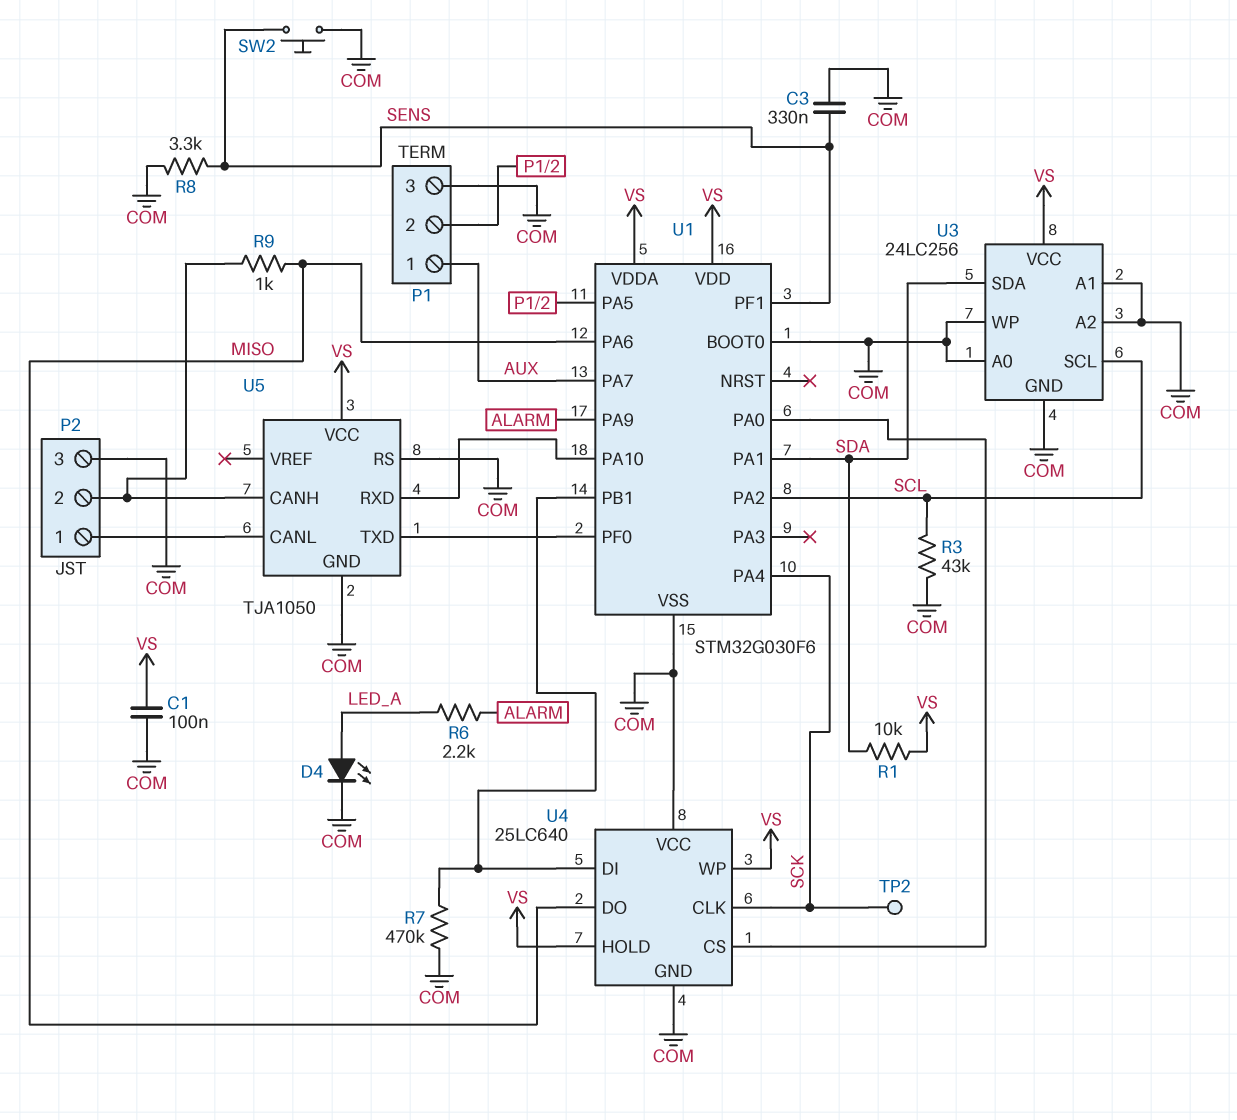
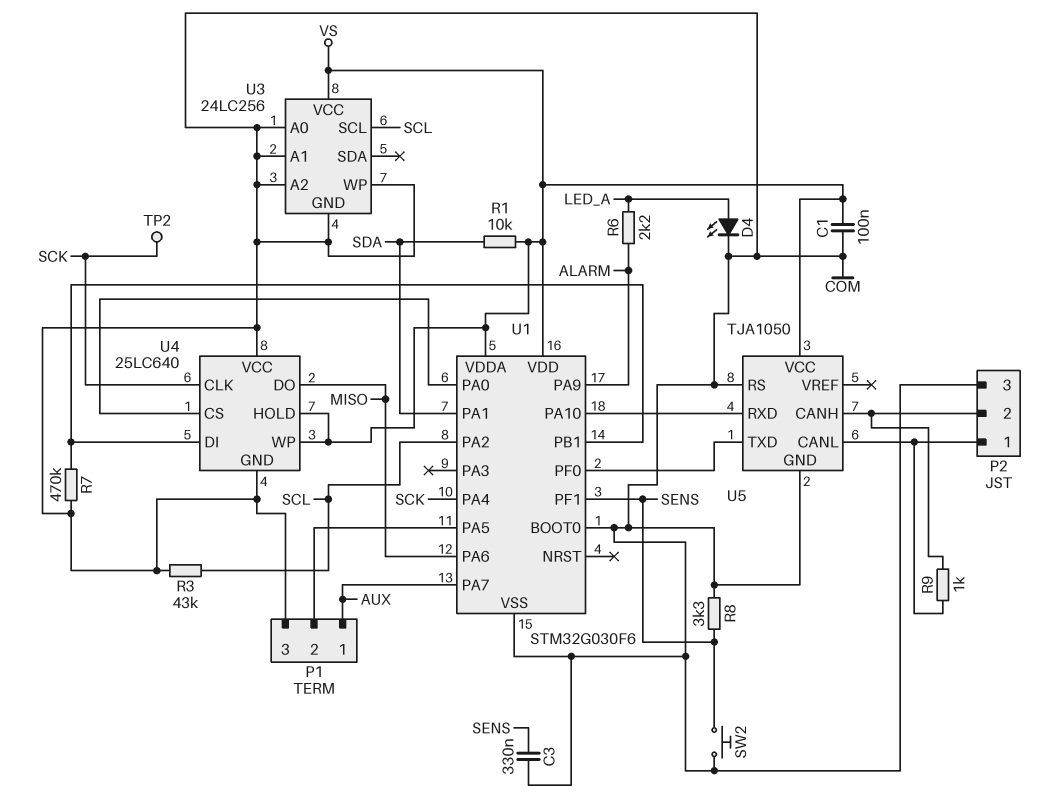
R9: 1k (MISO, P2/2) -> 1k (P2/1, P2/2)
U3 pin SDA: SDA -> none

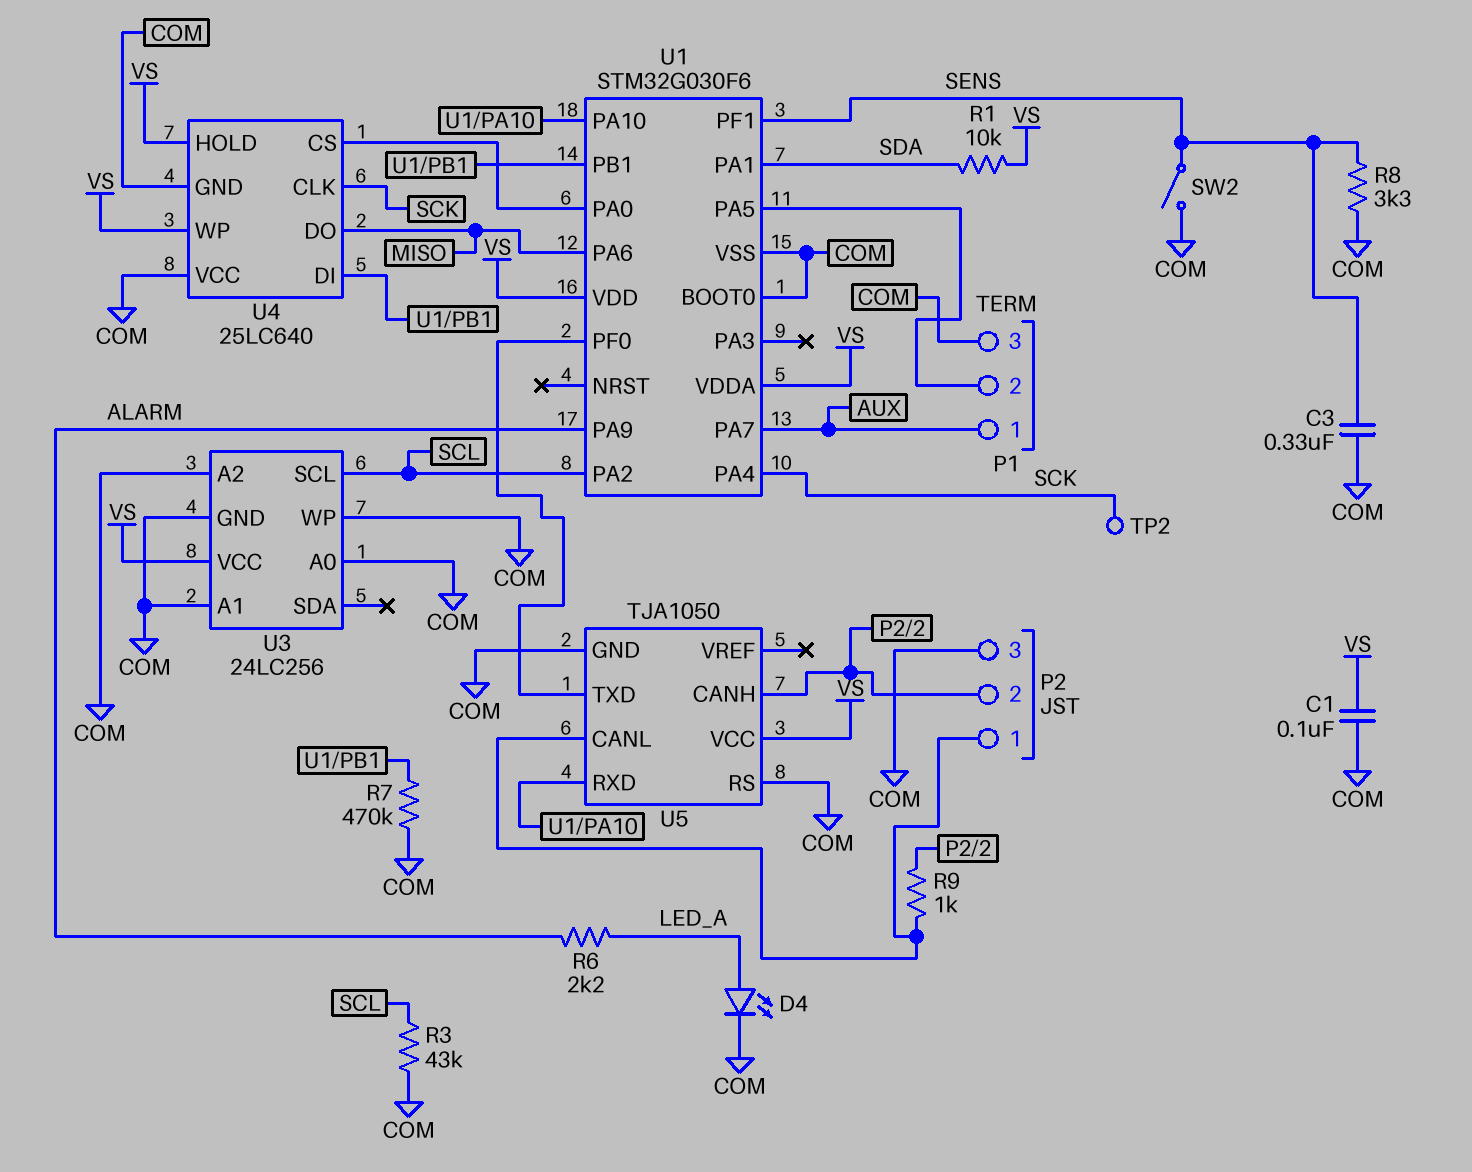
SW2: button (COM, SENS) -> switch (COM, SENS)

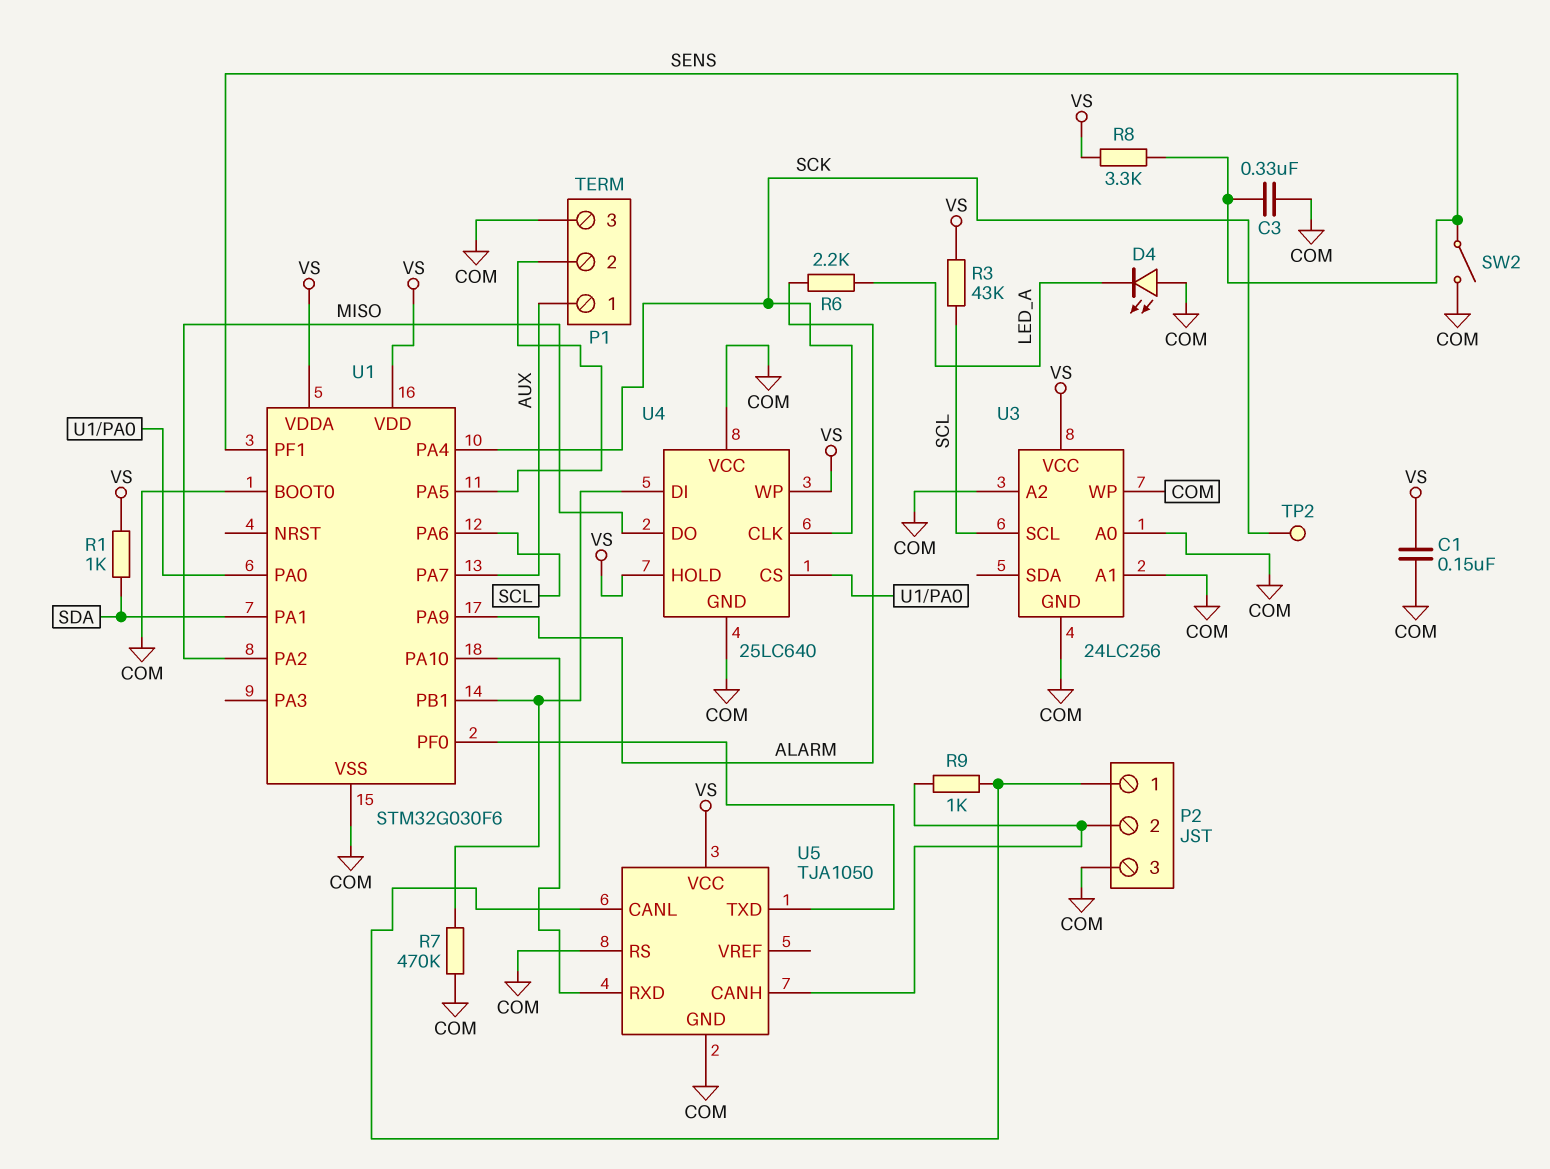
C1: 100nF (COM, VS) -> 150nF (COM, VS)
D4: LED (A LED_A, K COM) -> LED (A COM, K LED_A)
R1: 10k (SDA, VS) -> 1k (SDA, VS)
R3: 43k (COM, SCL) -> 43k (SCL, VS)
R8: 3.3k (COM, SENS) -> 3.3k (SENS, VS)
U1 pin PA2: SCL -> MISO
U1 pin PA6: MISO -> SCL

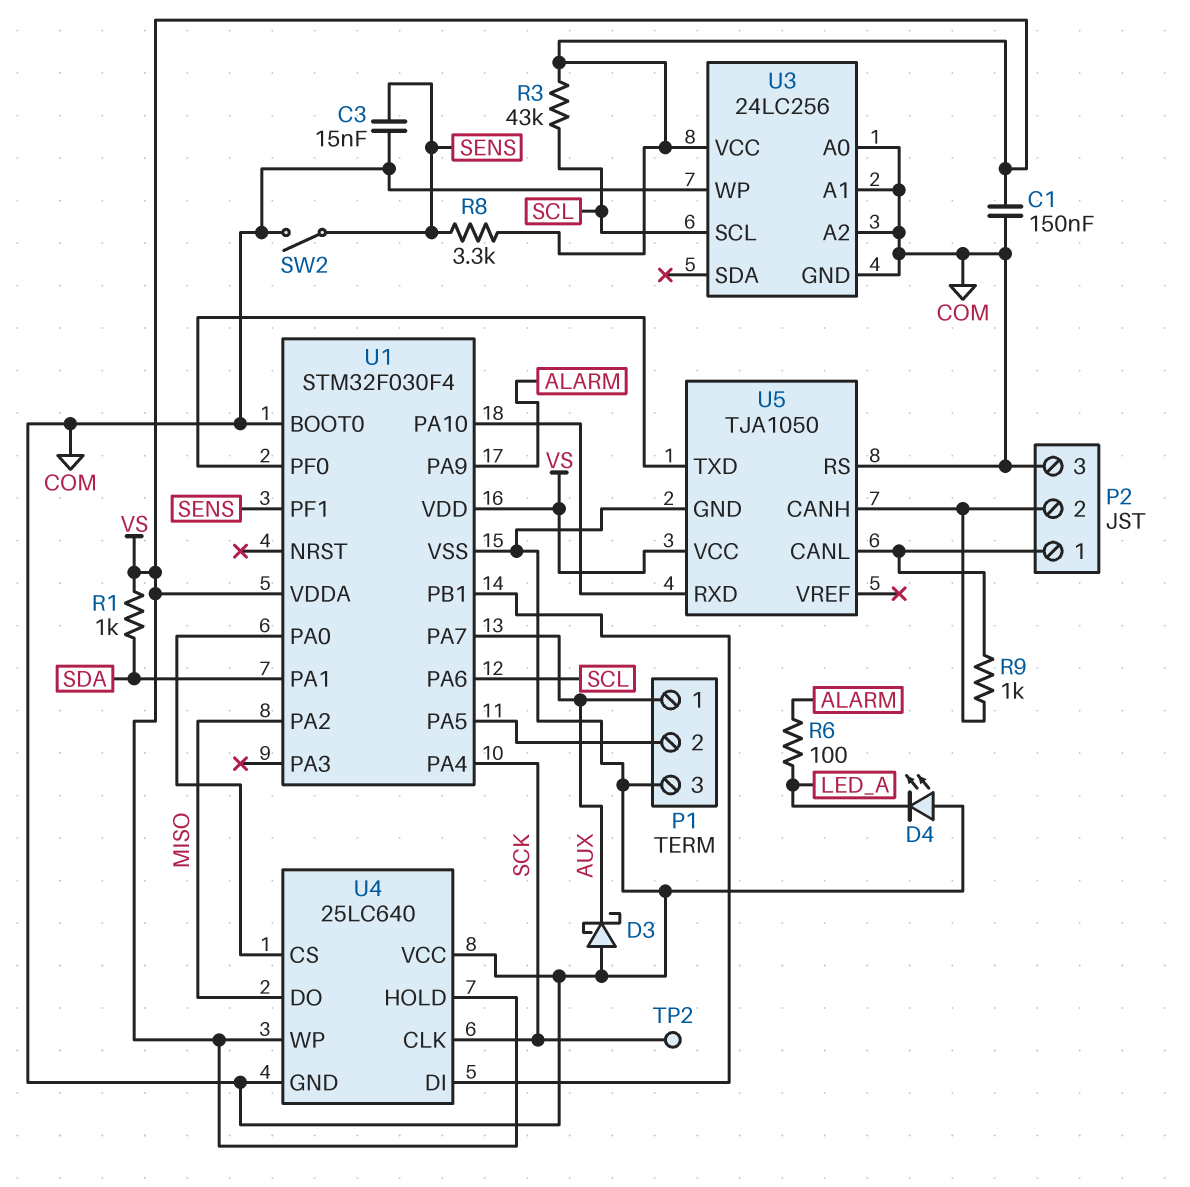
C3: 330nF (COM, SENS) -> 15nF (COM, SENS)
D3: none -> schottky (A COM, K AUX)
R6: 2.2k (ALARM, LED_A) -> 100 (ALARM, LED_A)
R7: 470k (COM, U1/PB1) -> none
U1: STM32G030F6 -> STM32F030F4

